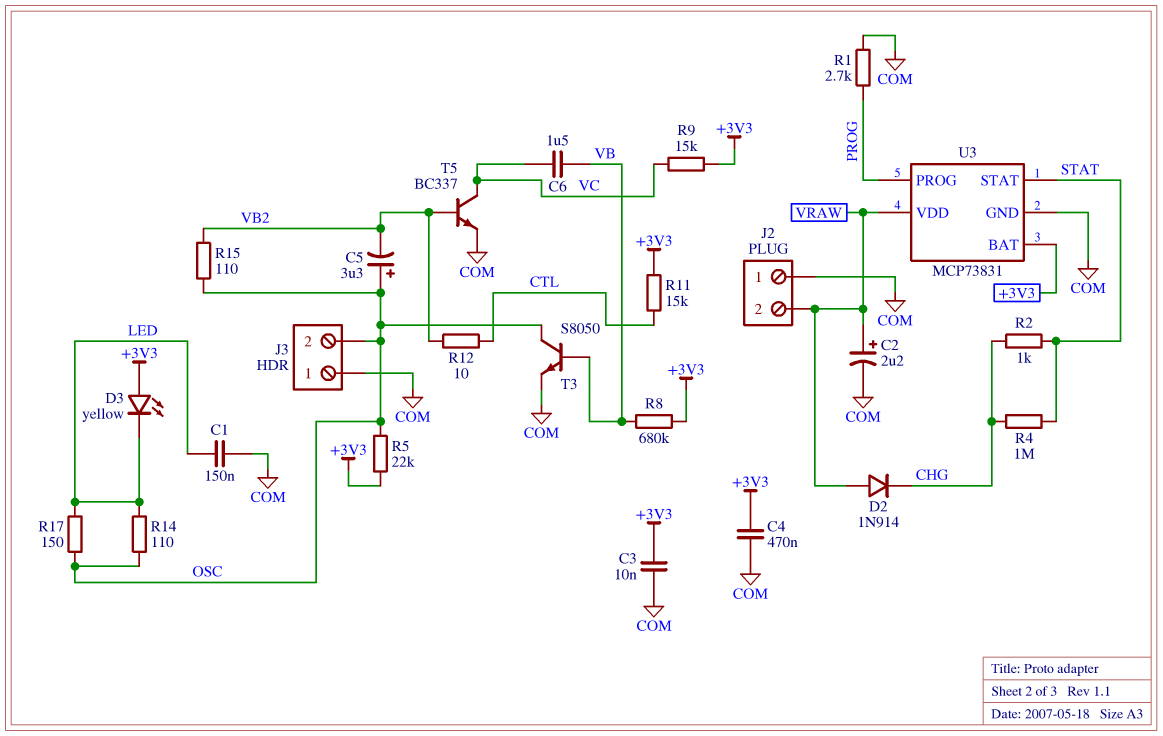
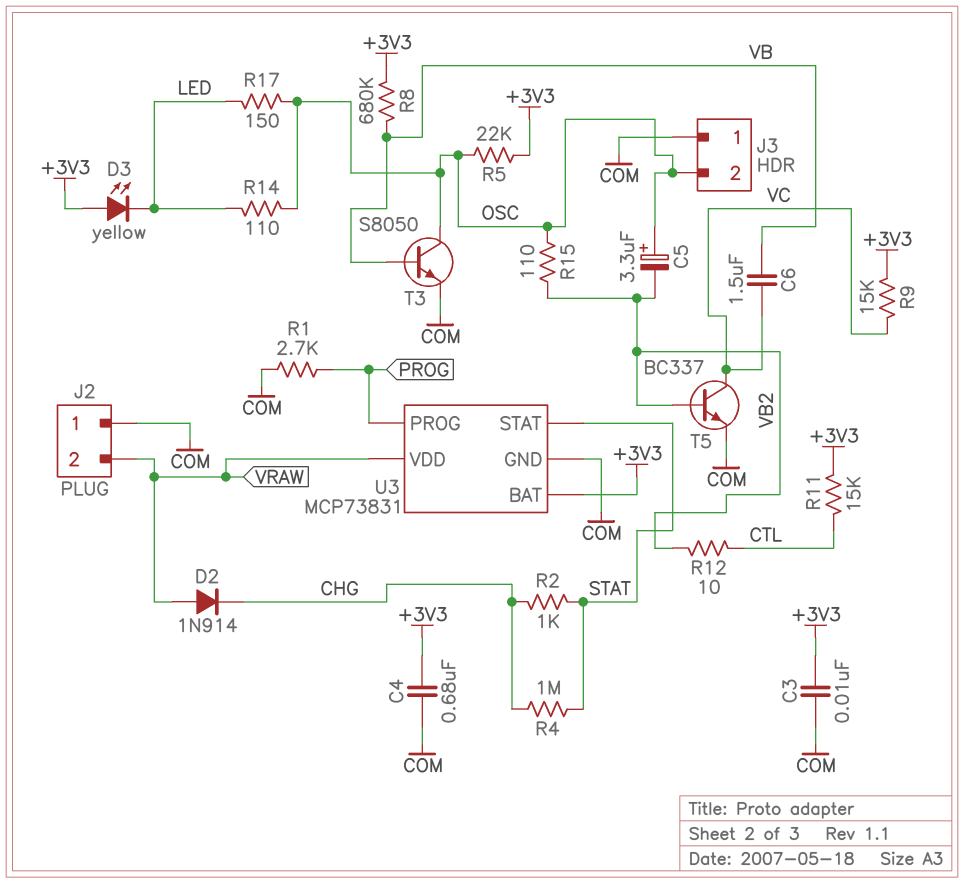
C1: 150nF (COM, LED) -> none
C2: 2.2uF (plus VRAW, minus COM) -> none
C4: 470nF (+3V3, COM) -> 680nF (+3V3, COM)

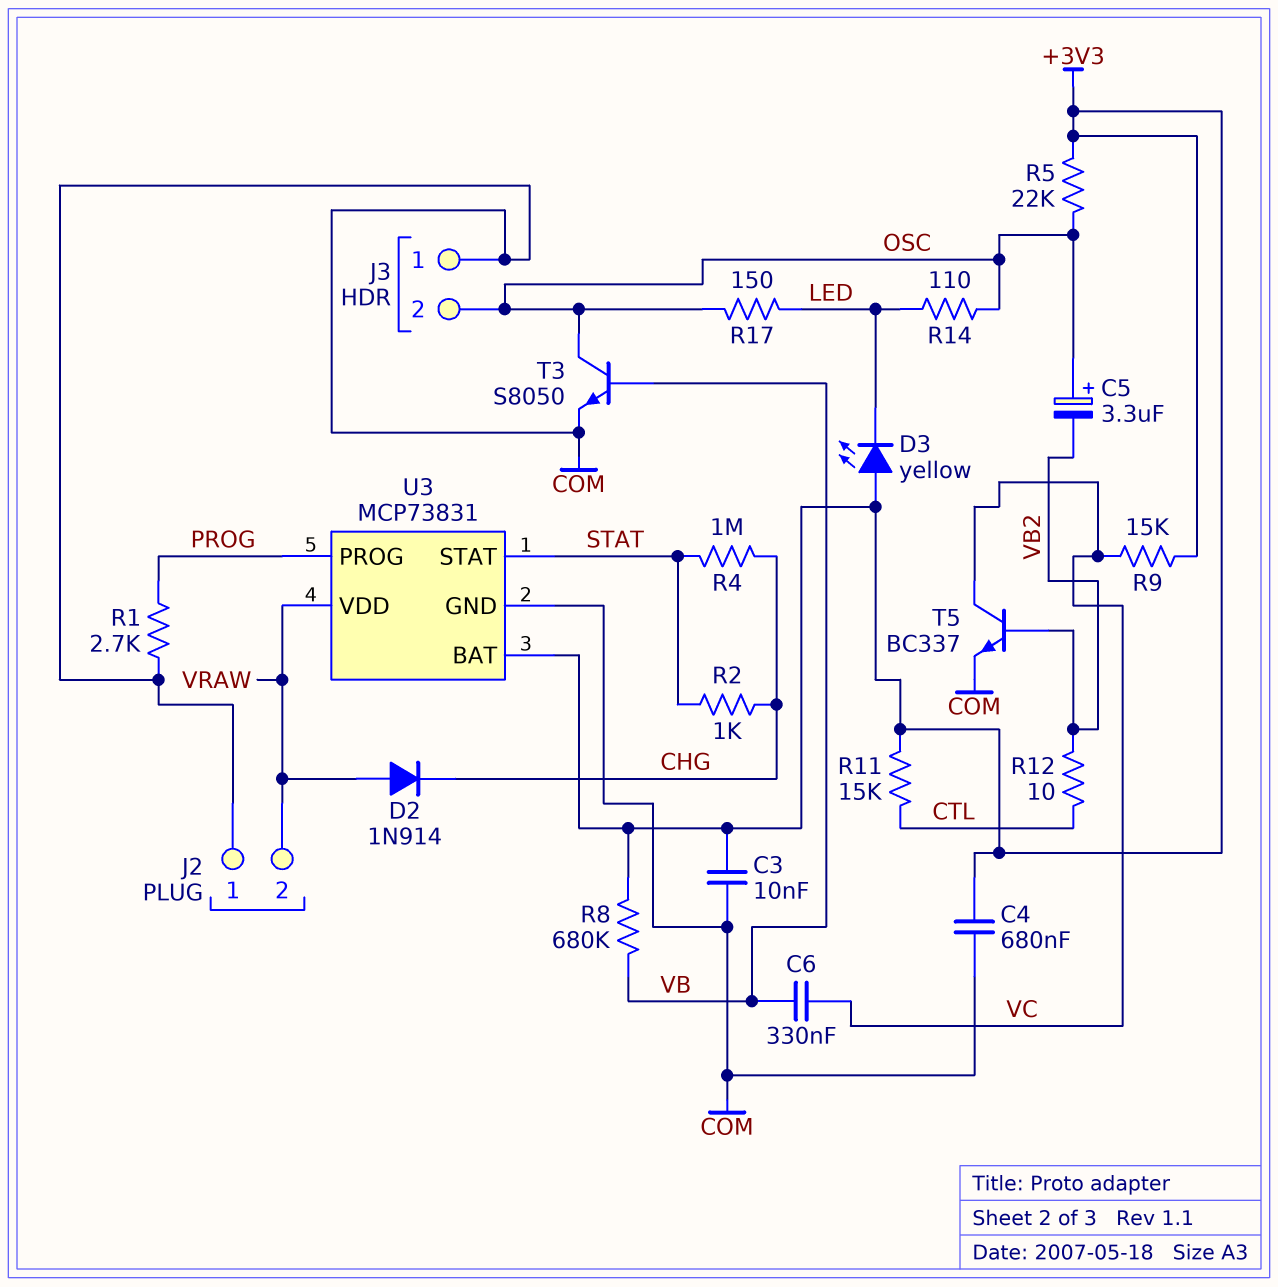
C6: 1.5uF (VB, VC) -> 330nF (VB, VC)
R15: 110 (OSC, VB2) -> none

